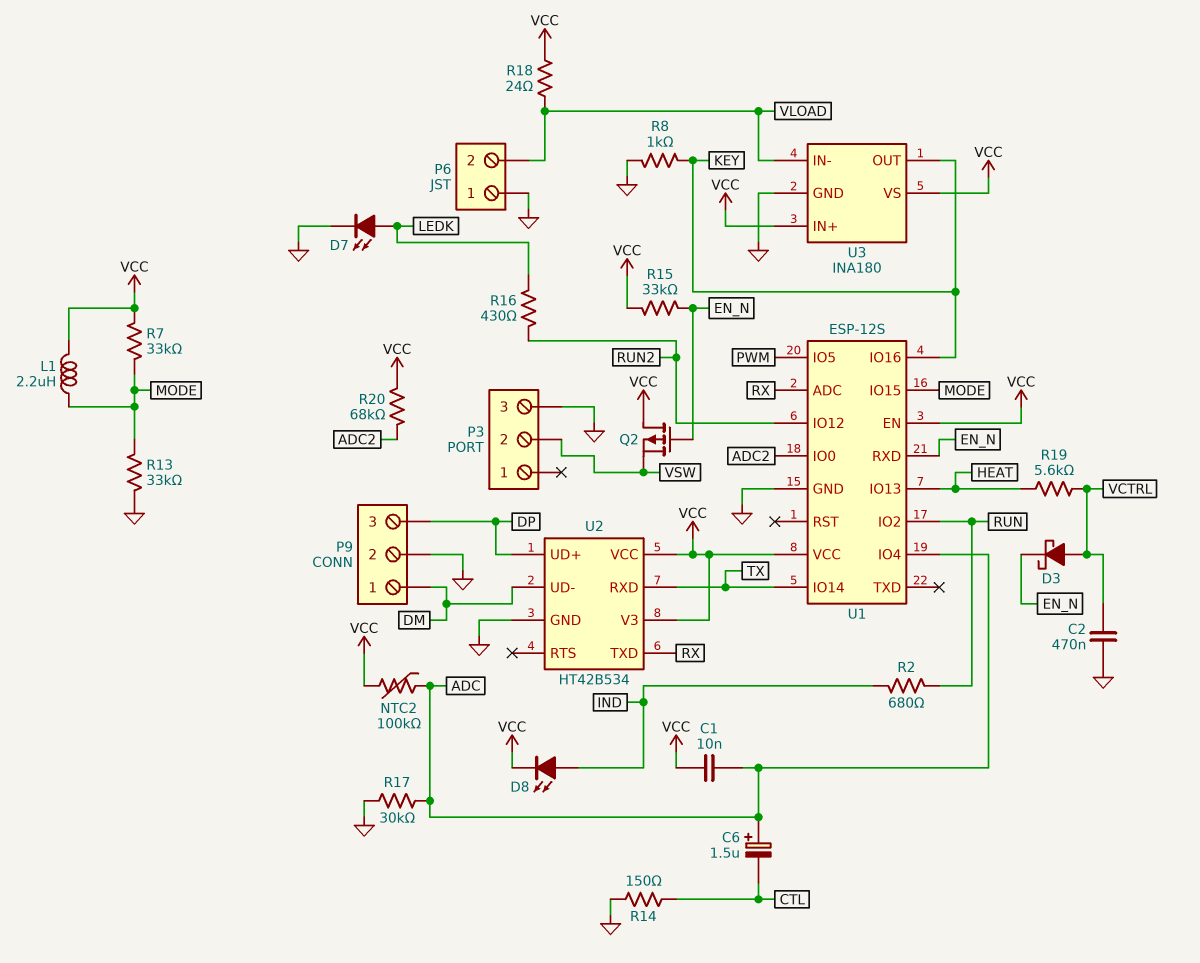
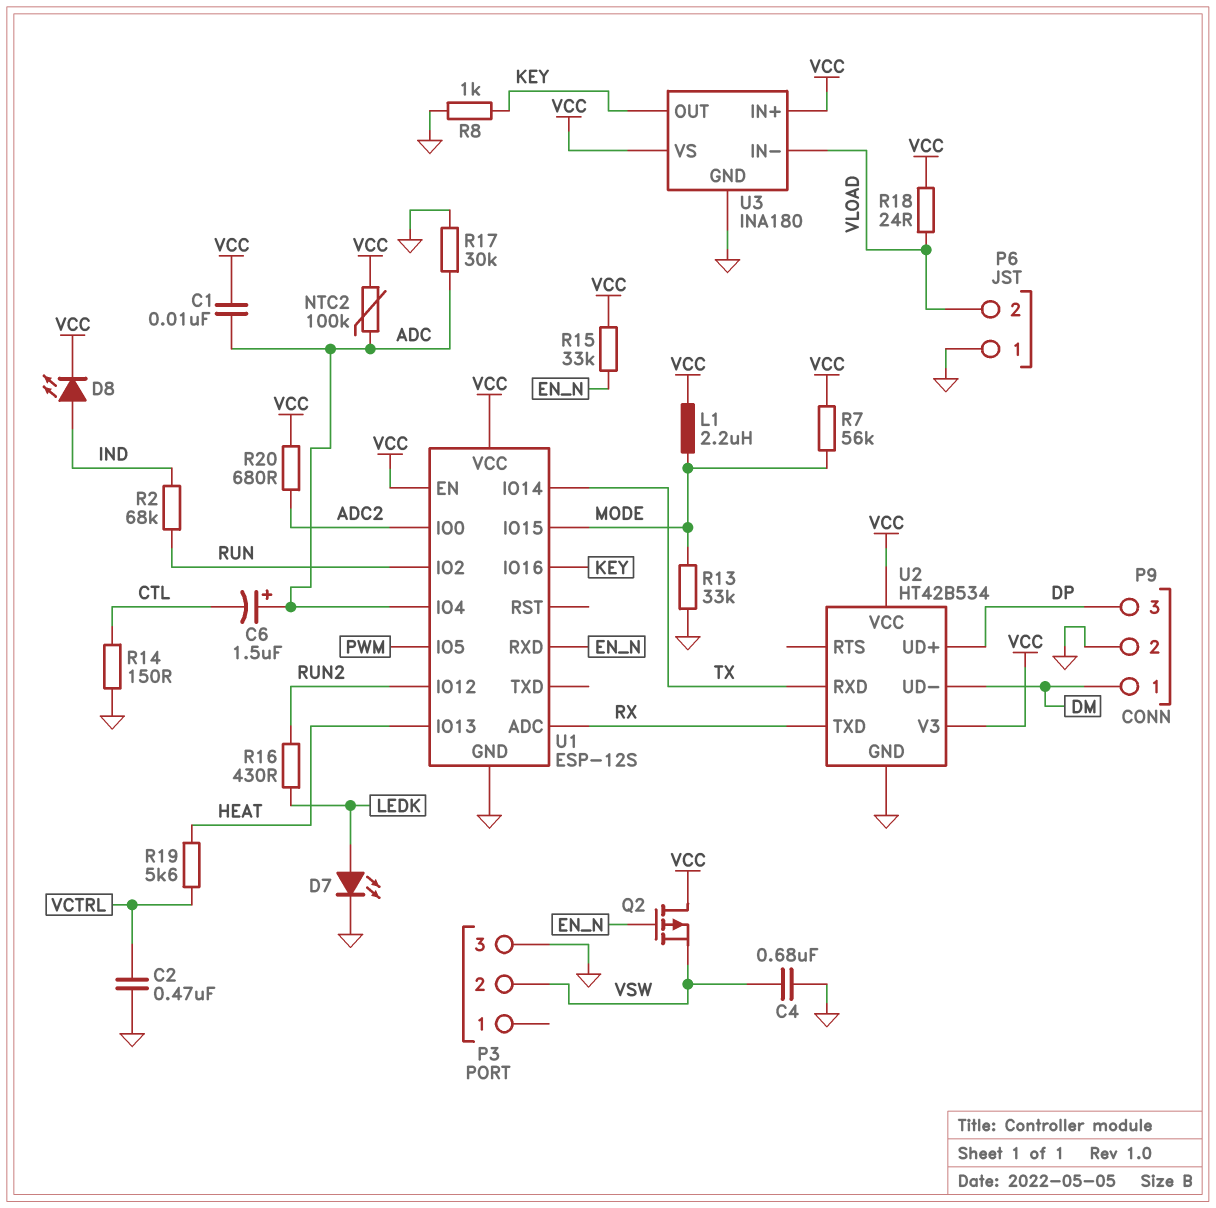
C4: none -> 680nF (GND, VSW)
D3: schottky (A VCTRL, K EN_N) -> none
R2: 680 (IND, RUN) -> 68k (IND, RUN)
R7: 33k (MODE, VCC) -> 56k (MODE, VCC)
R20: 68k (ADC2, VCC) -> 680 (ADC2, VCC)

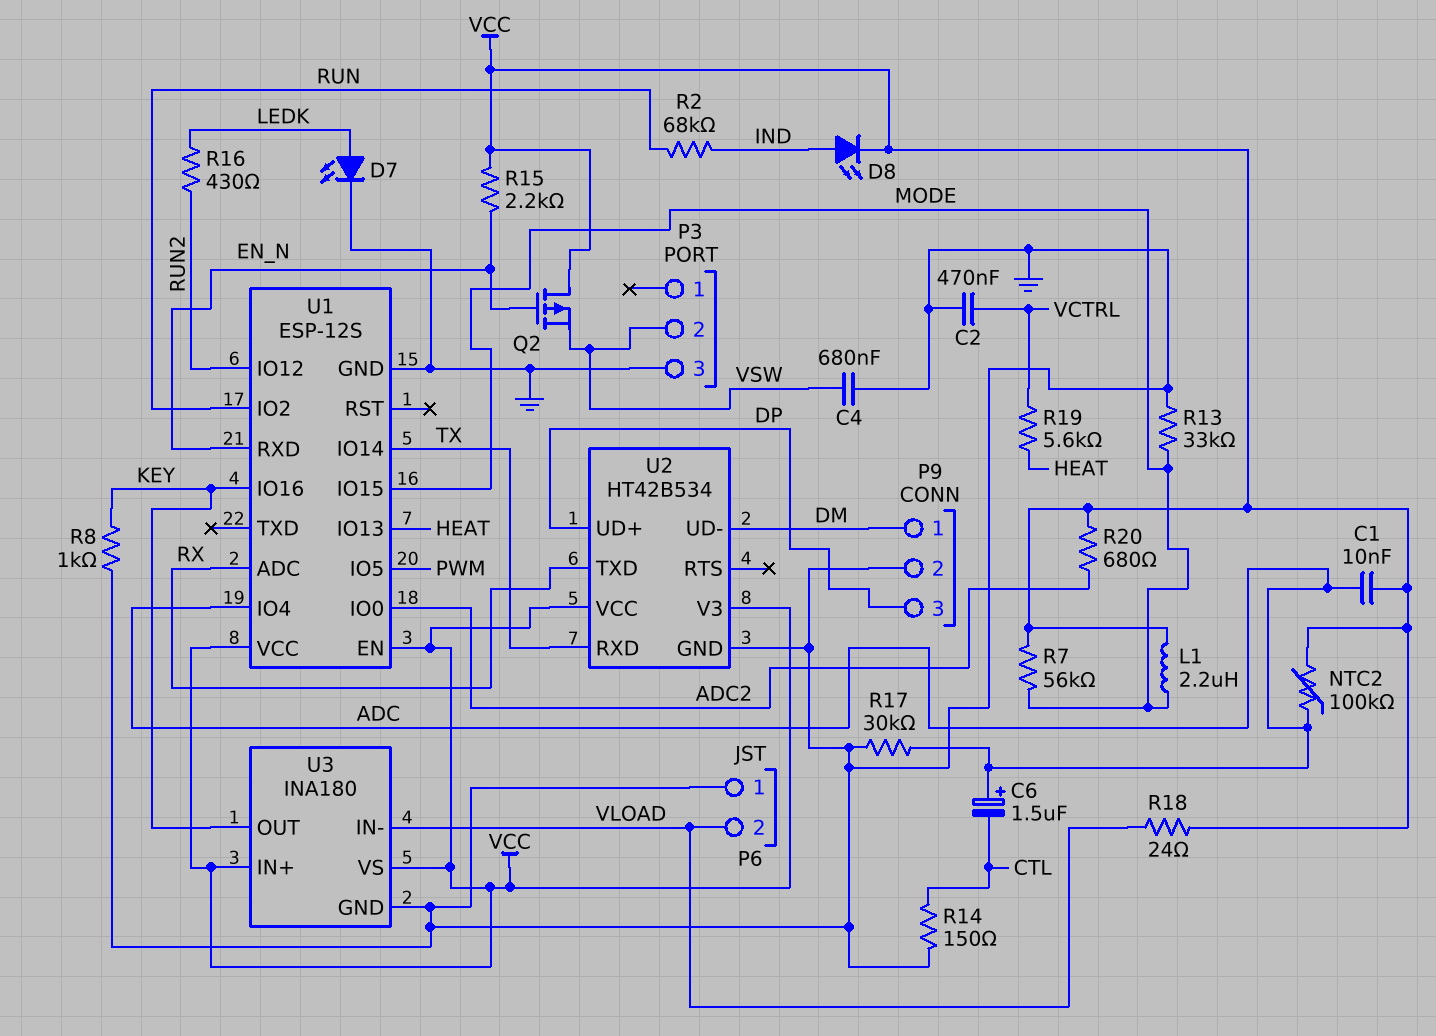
R15: 33k (EN_N, VCC) -> 2.2k (EN_N, VCC)

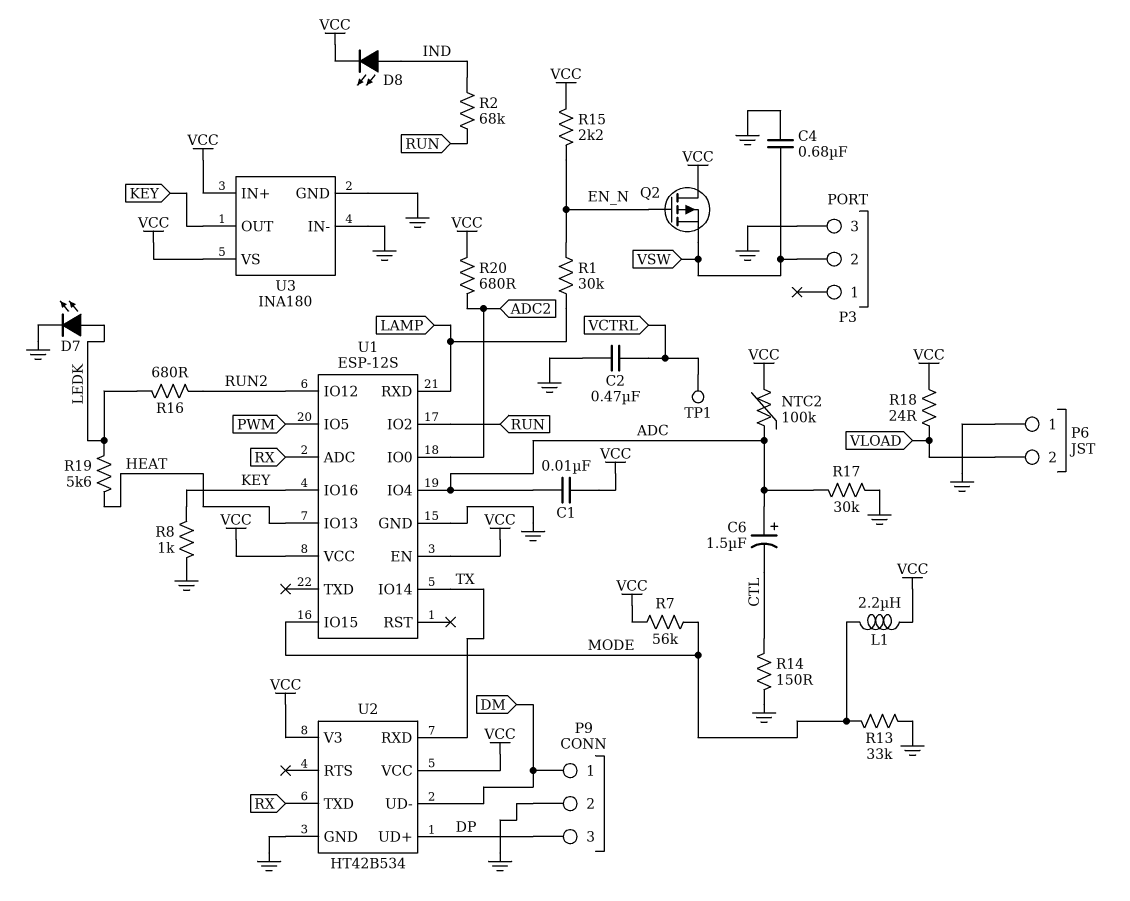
R1: none -> 30k (EN_N, LAMP)
R16: 430 (LEDK, RUN2) -> 680 (LEDK, RUN2)
R19: 5.6k (HEAT, VCTRL) -> 5.6k (HEAT, LEDK)
TP1: none -> test point (VCTRL)
U1 pin RXD: EN_N -> LAMP
U3 pin IN-: VLOAD -> GND

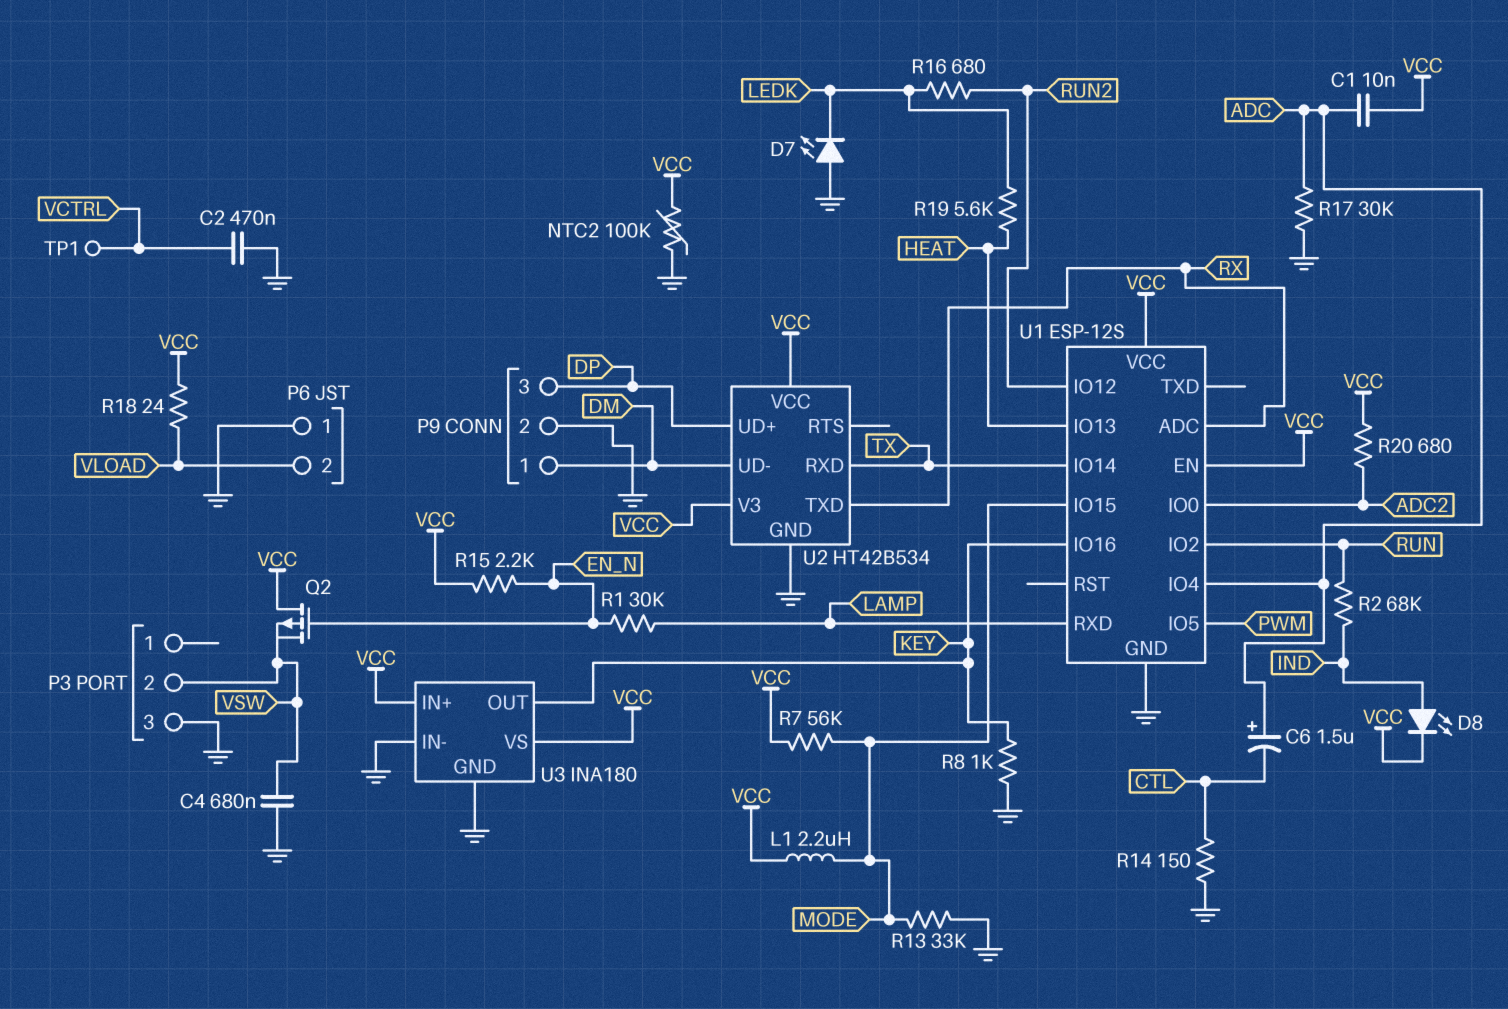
D7: LED (A LEDK, K GND) -> LED (A GND, K LEDK)
NTC2: 100k (ADC, VCC) -> 100k (GND, VCC)

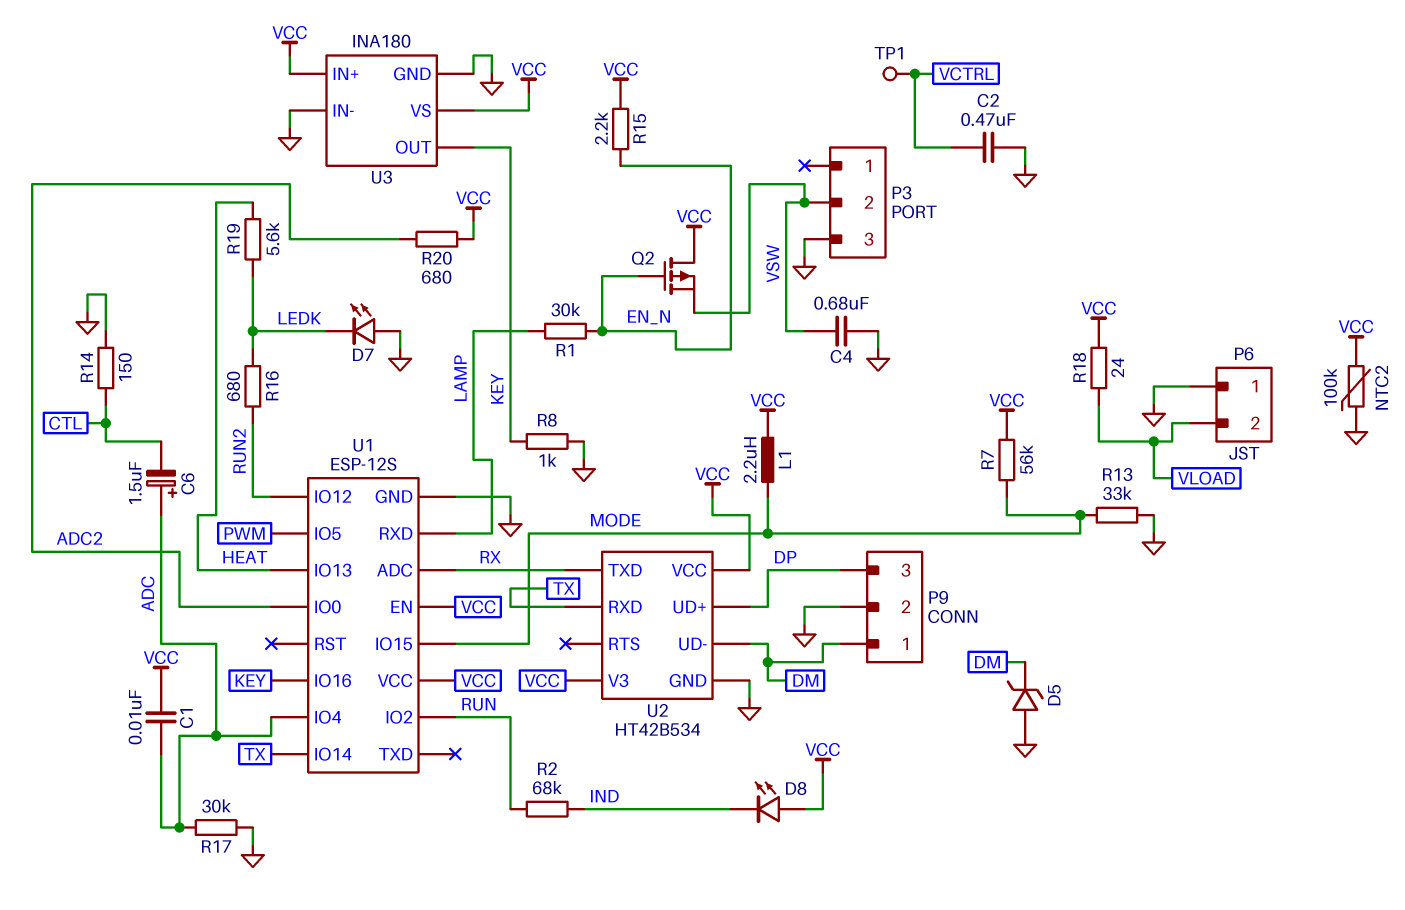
D5: none -> zener (A GND, K DM)
D8: LED (A IND, K VCC) -> LED (A VCC, K IND)

